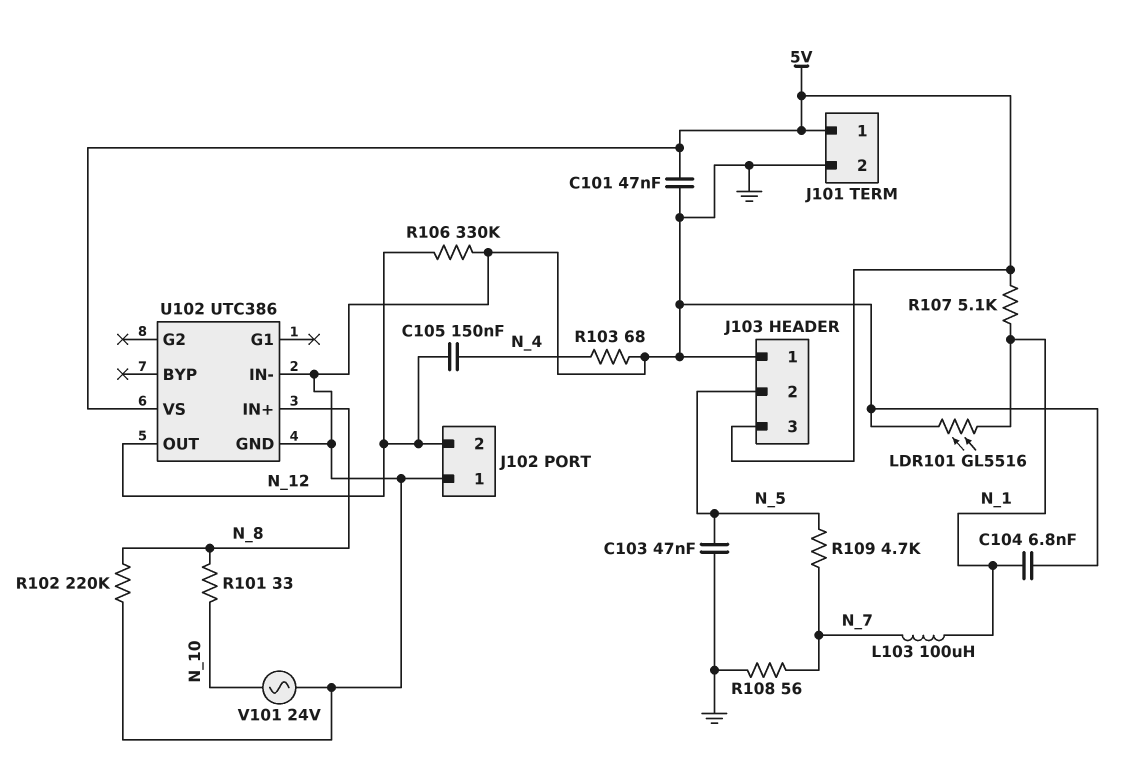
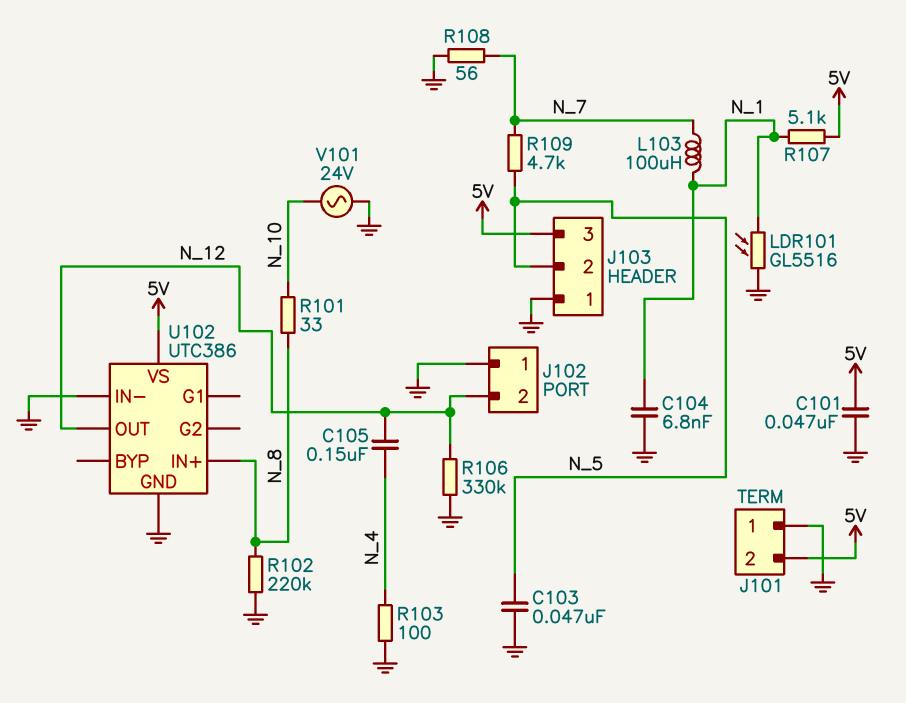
J101 pin 1: 5V -> GND
J101 pin 2: GND -> 5V
R103: 68 (GND, N_4) -> 100 (GND, N_4)

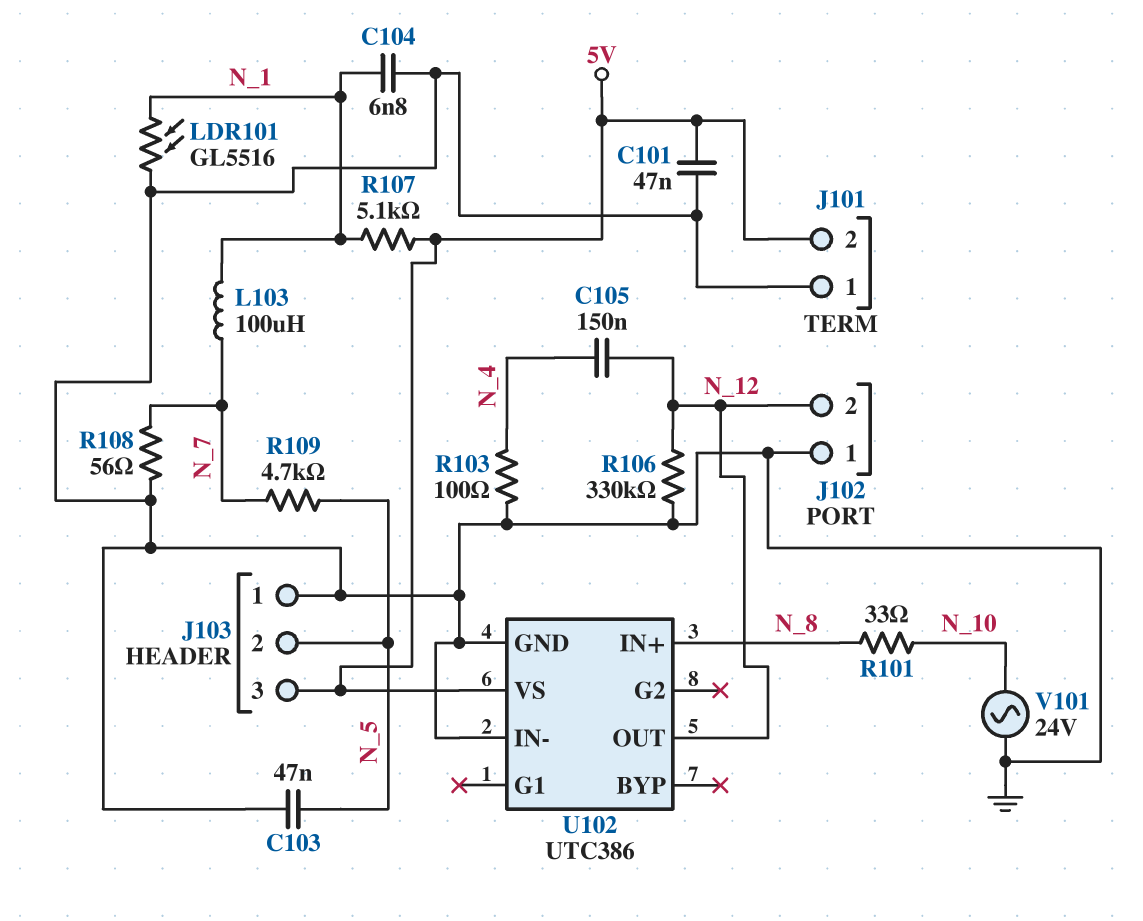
R102: 220k (GND, N_8) -> none

